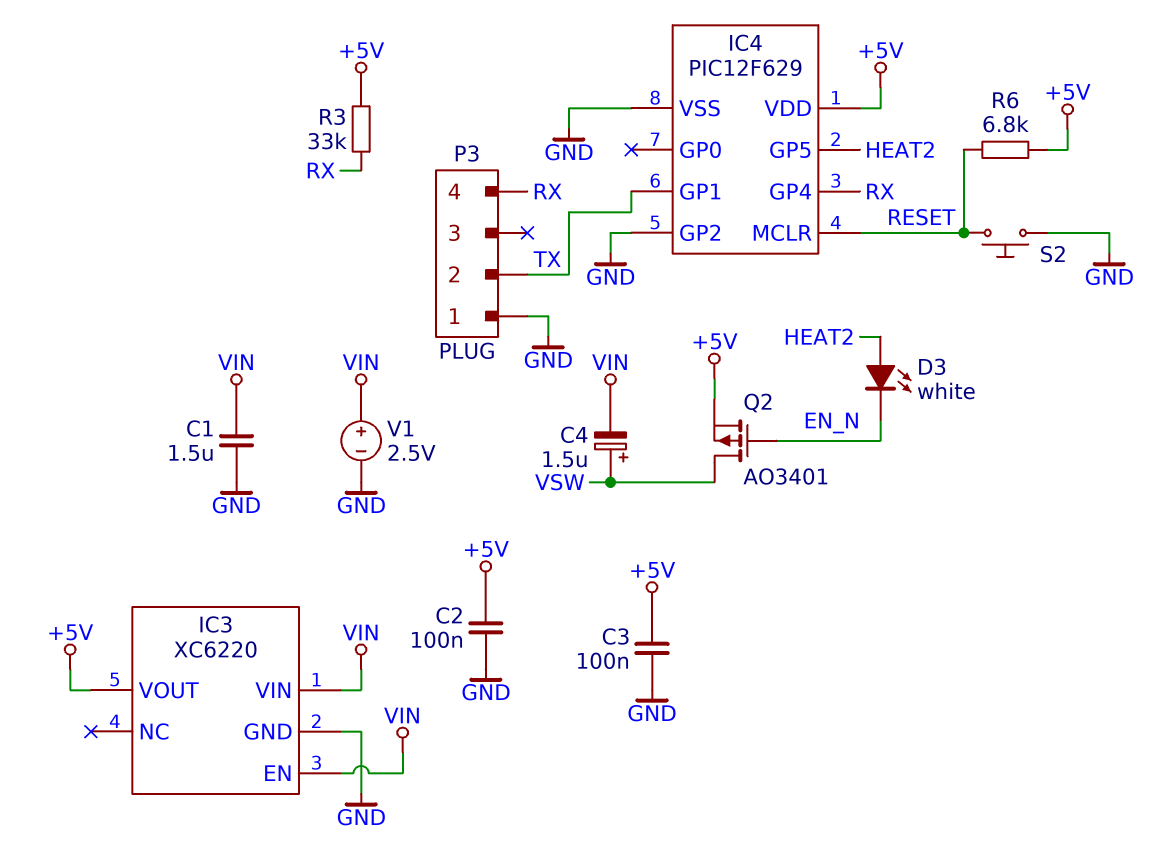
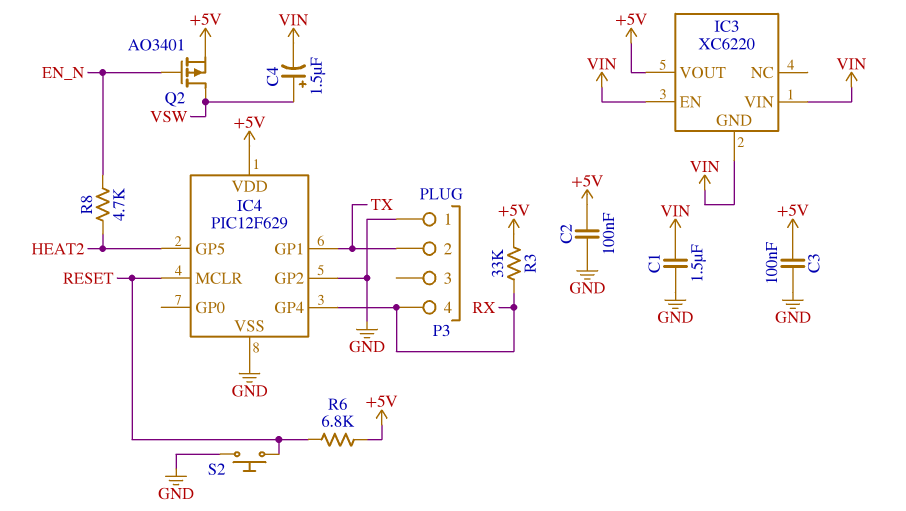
D3: LED white (A HEAT2, K EN_N) -> none
IC3 pin GND: GND -> VIN
R8: none -> 4.7k (EN_N, HEAT2)
V1: 2.5V (plus VIN, minus GND) -> none

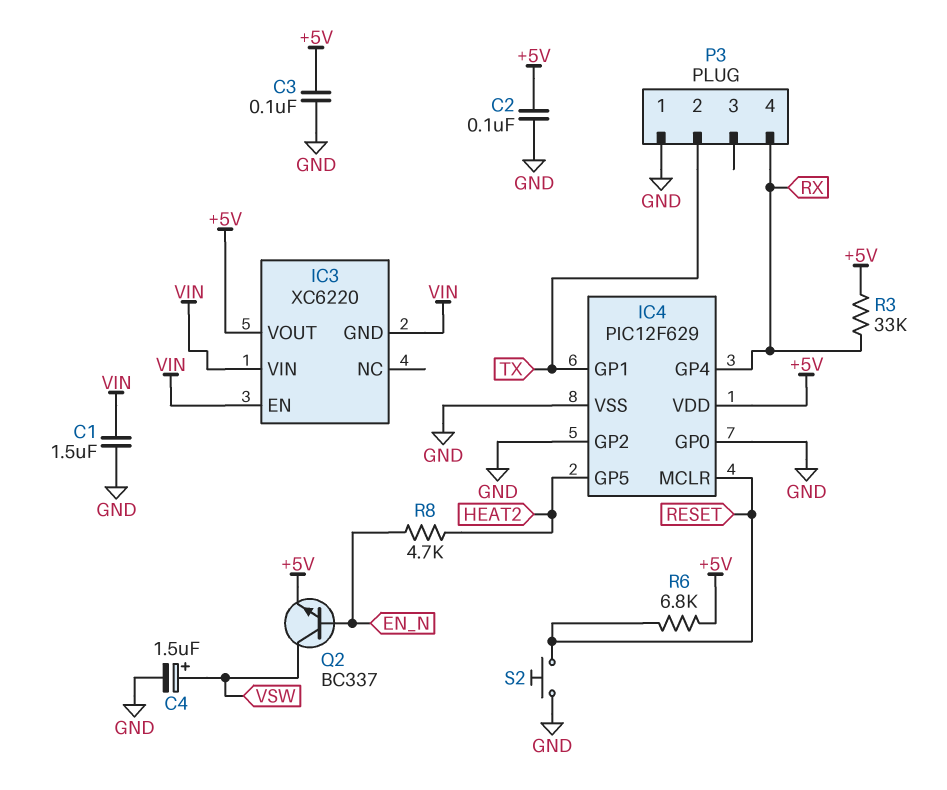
C4: 1.5uF (plus VSW, minus VIN) -> 1.5uF (plus VSW, minus GND)
IC4 pin GP0: none -> GND
Q2: PMOS AO3401 (G EN_N, D VSW, S +5V) -> NPN BC337 (B EN_N, C VSW, E +5V)

